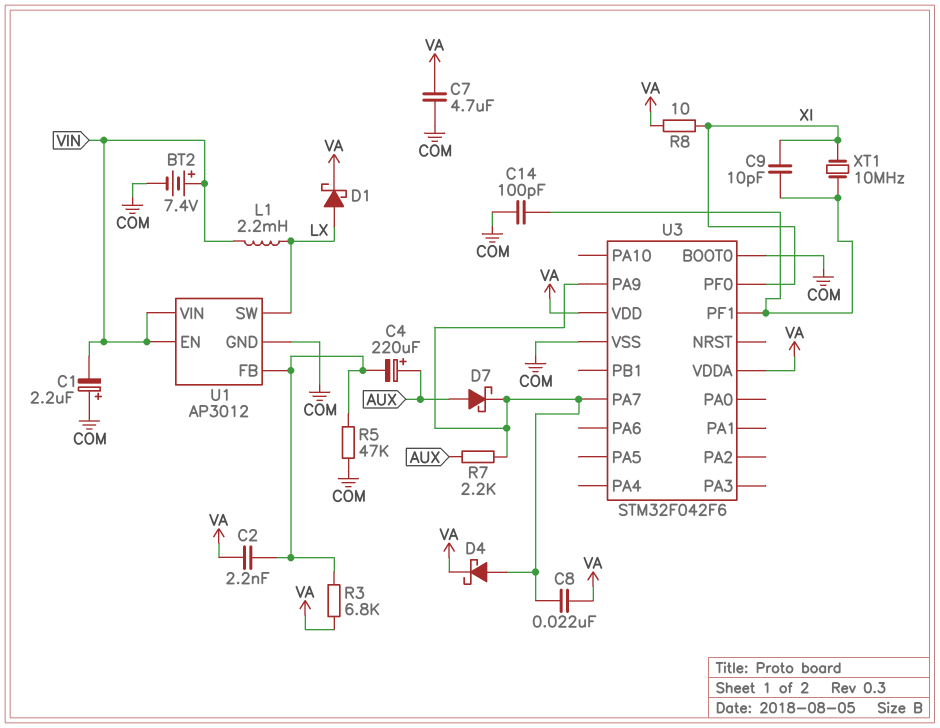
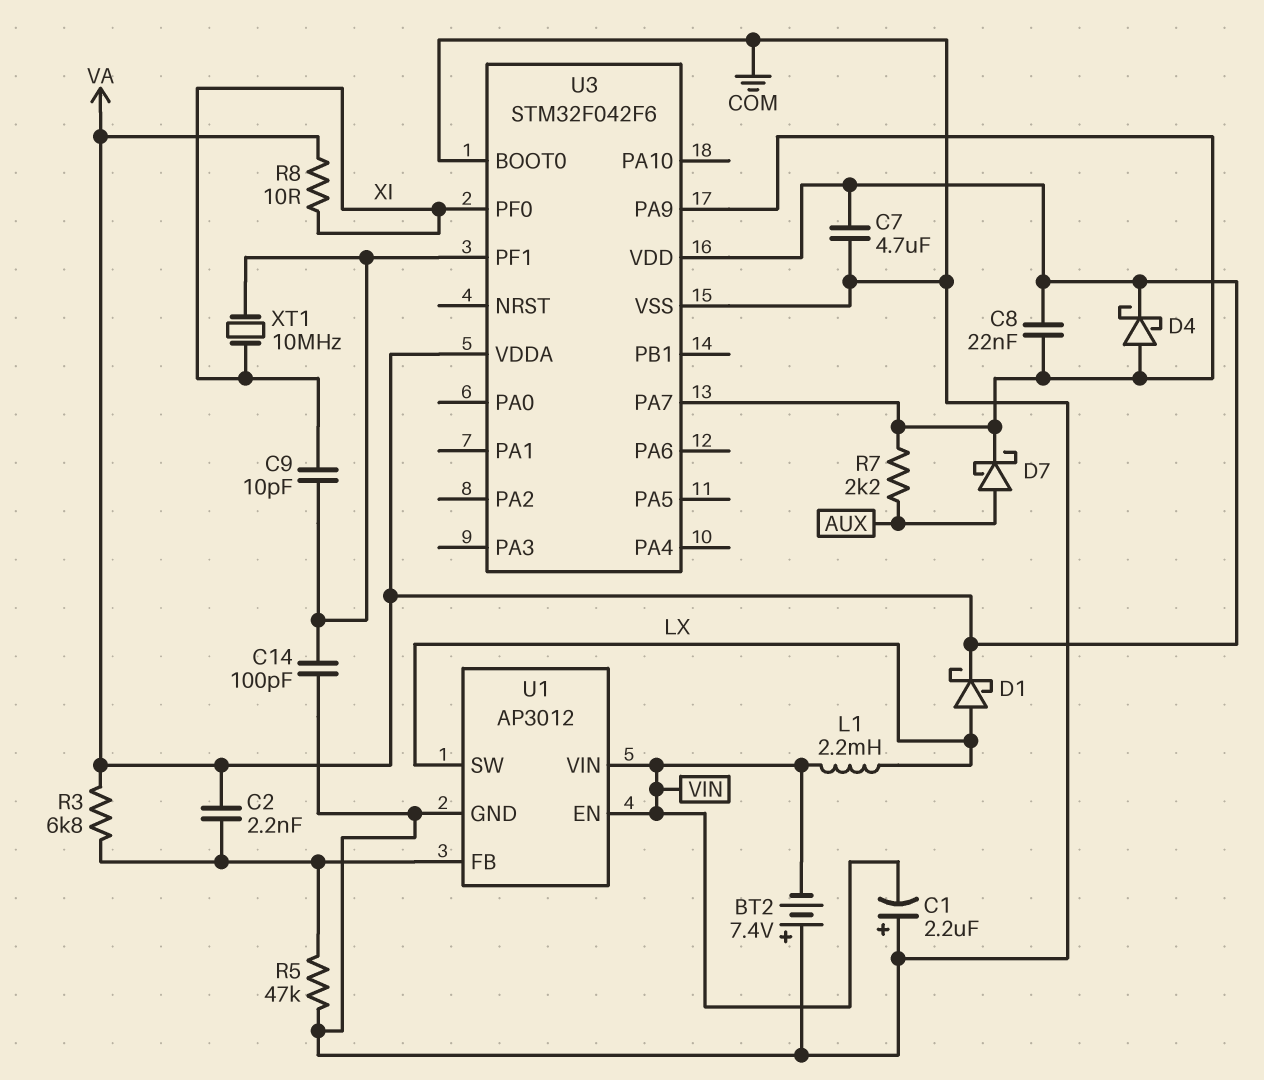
BT2: 7.4V (plus VIN, minus COM) -> 7.4V (plus COM, minus VIN)
C4: 220uF (plus AUX, minus U1/FB) -> none

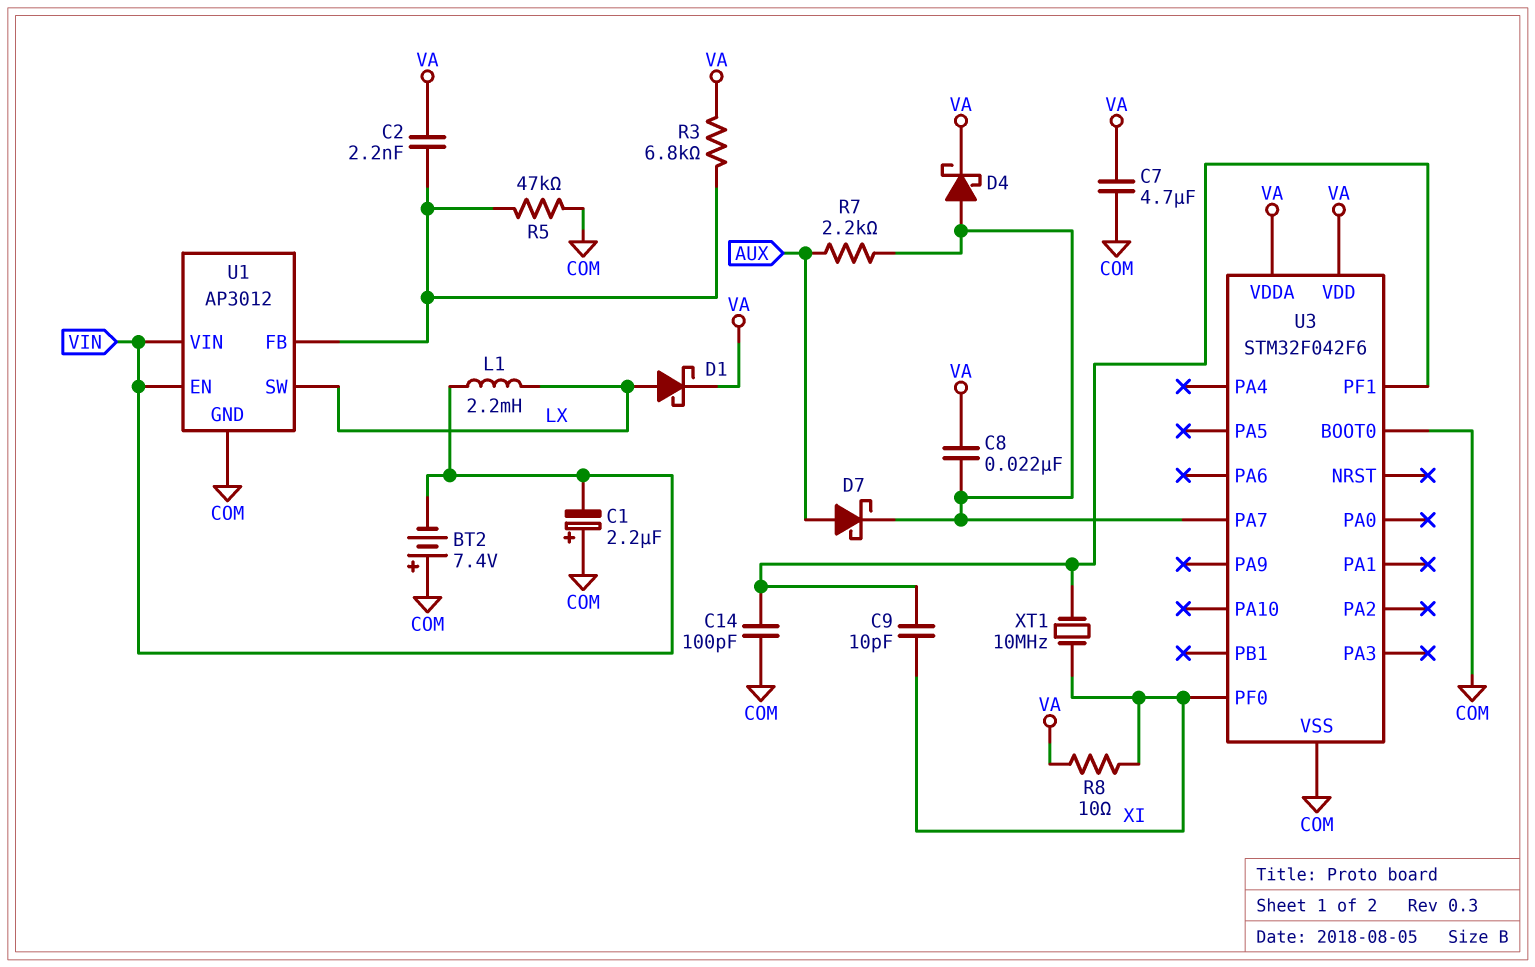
U3 pin PA9: U3/PA7 -> none

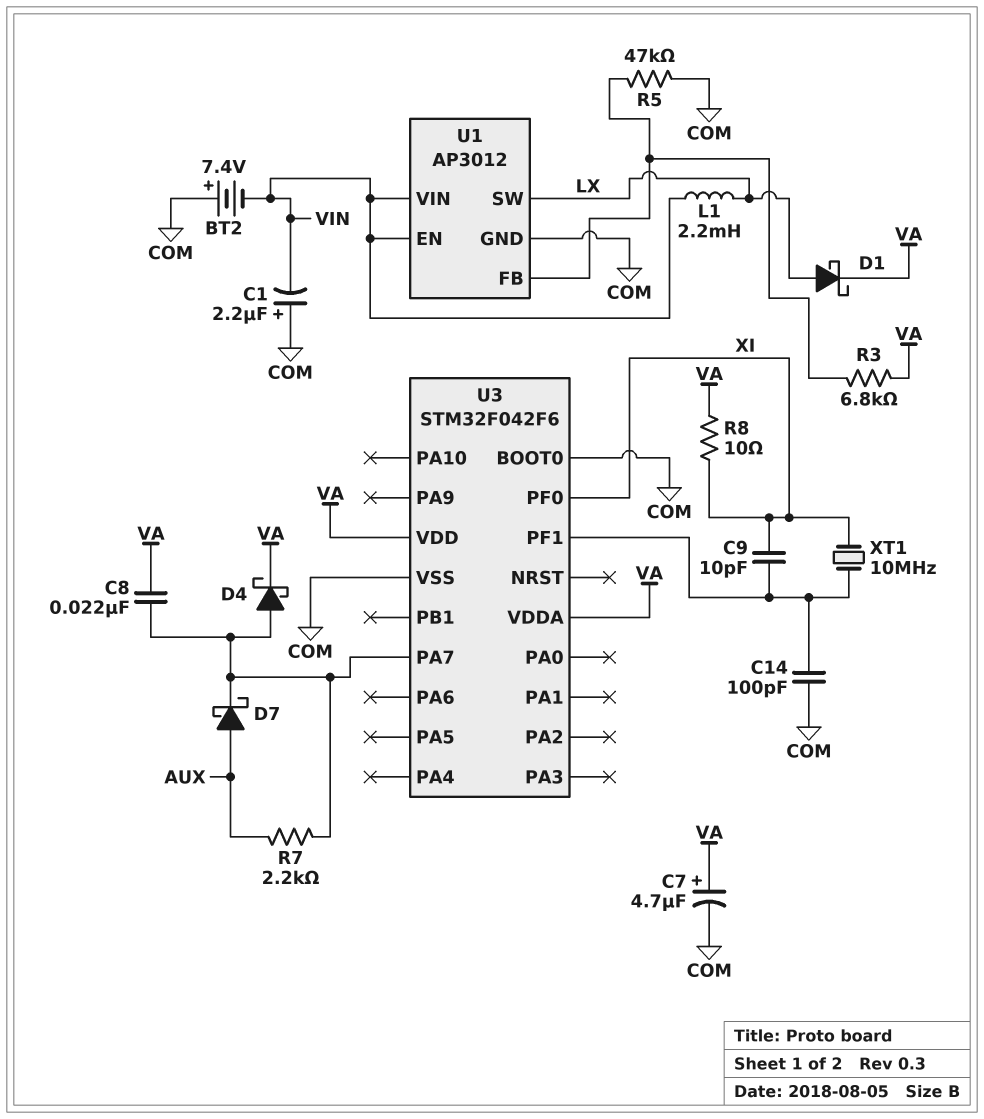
C2: 2.2nF (U1/FB, VA) -> none
C7: 4.7uF (COM, VA) -> 4.7uF (plus VA, minus COM)

